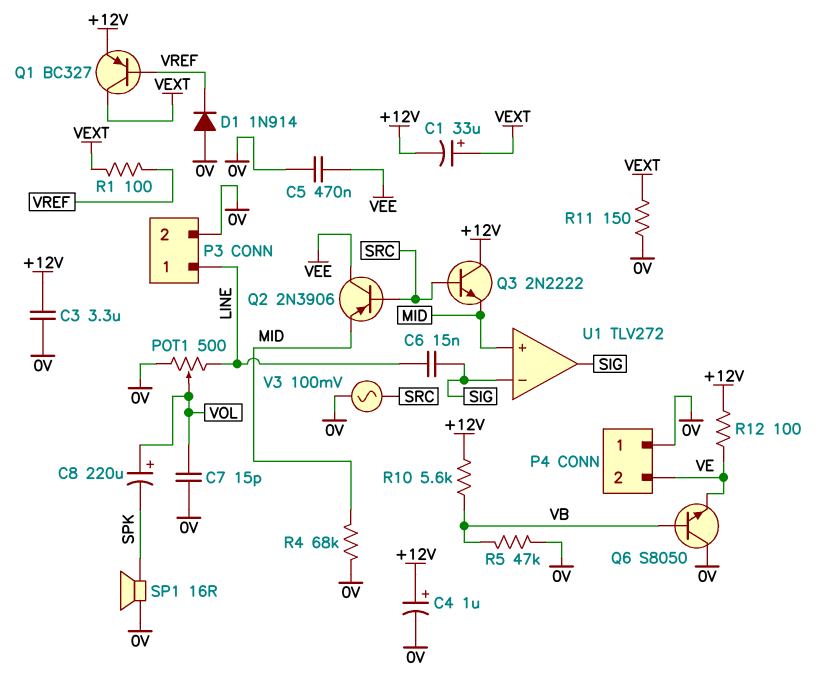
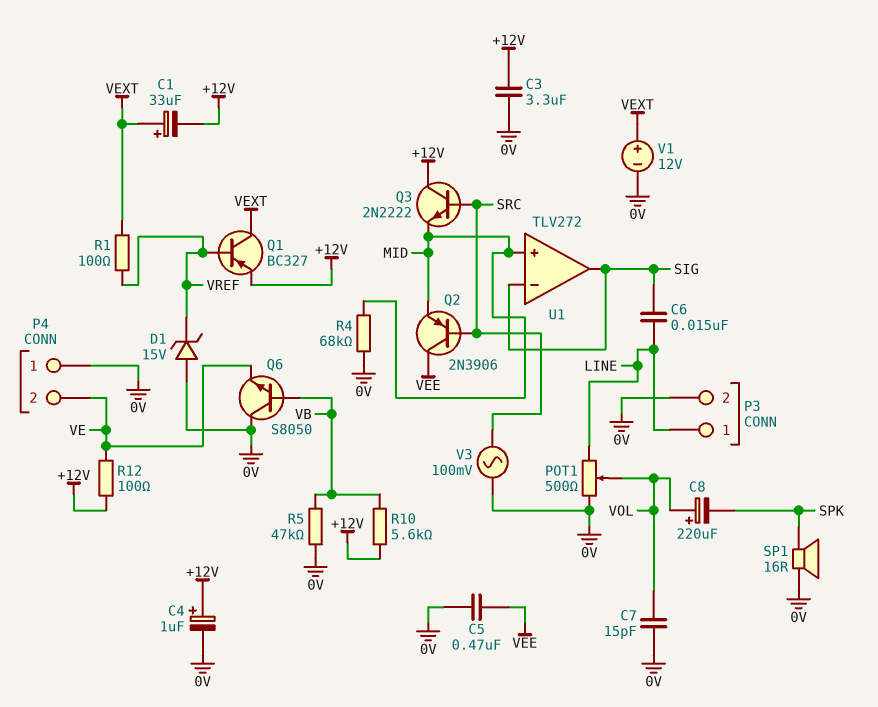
D1: diode 1N914 (A 0V, K VREF) -> zener 15V (A 0V, K VREF)
R11: 150 (0V, VEXT) -> none
V1: none -> 12V (plus VEXT, minus 0V)

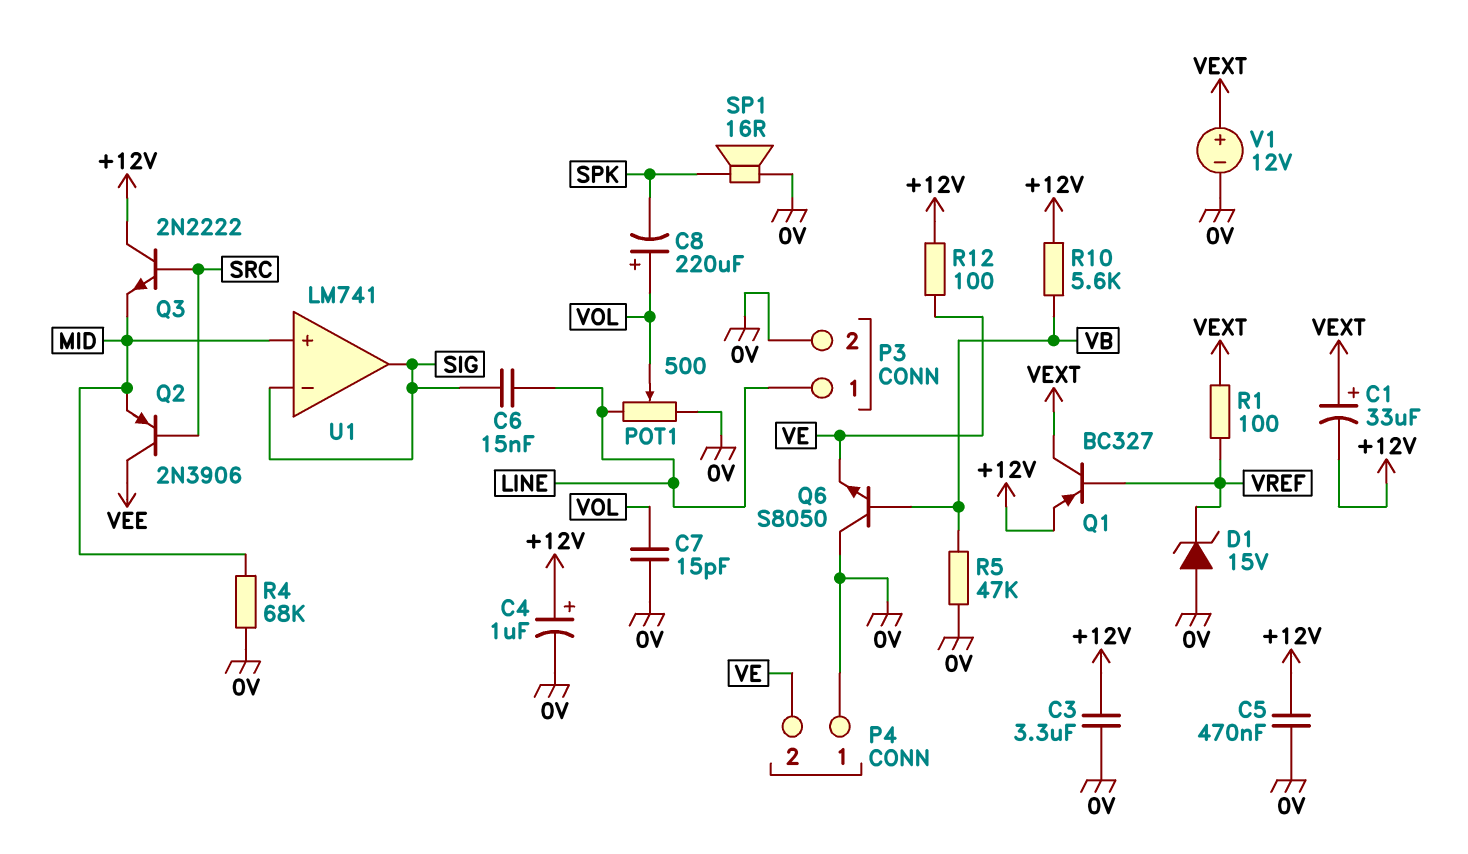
C5: 470nF (0V, VEE) -> 470nF (+12V, 0V)
U1: TLV272 -> LM741
V3: AC 100mV (0V, SRC) -> none

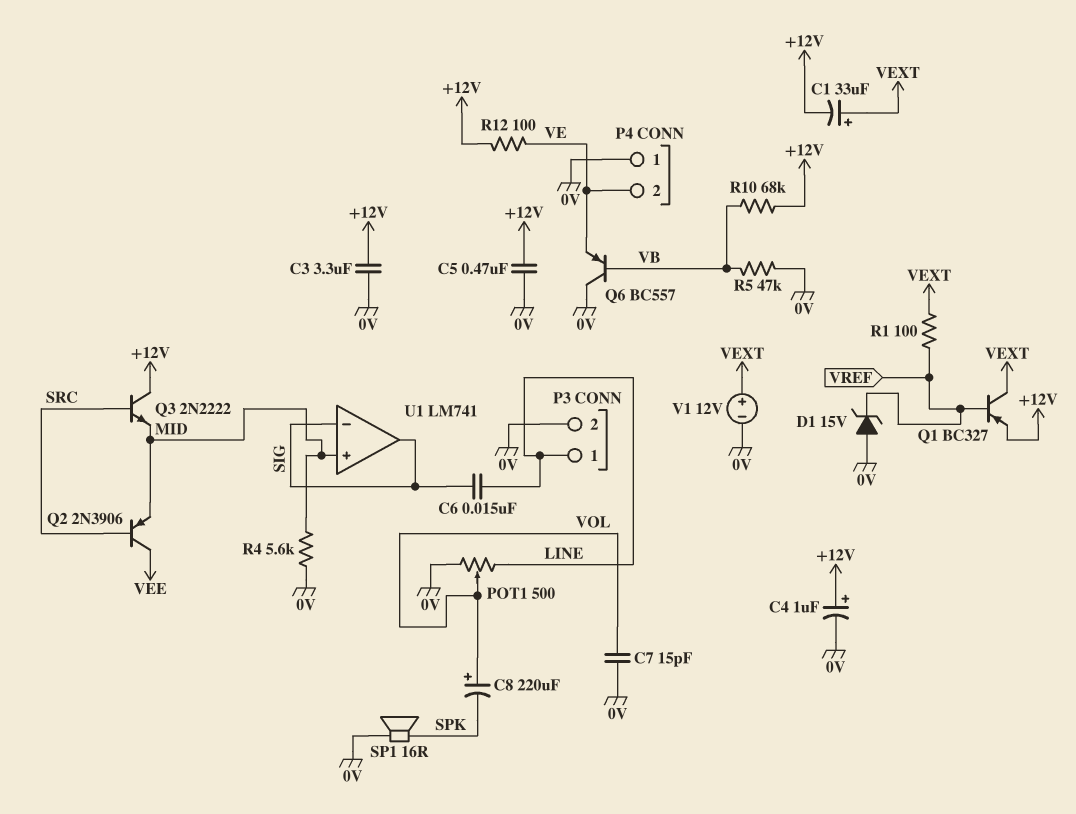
Q6: NPN S8050 (B VB, C 0V, E VE) -> PNP BC557 (B VB, C 0V, E VE)
R4: 68k (0V, MID) -> 5.6k (0V, MID)
R10: 5.6k (+12V, VB) -> 68k (+12V, VB)

